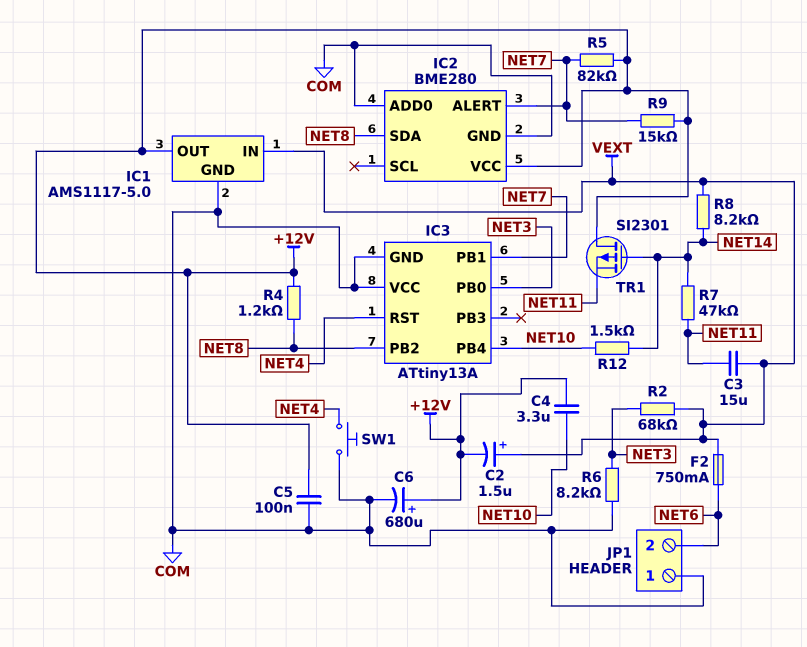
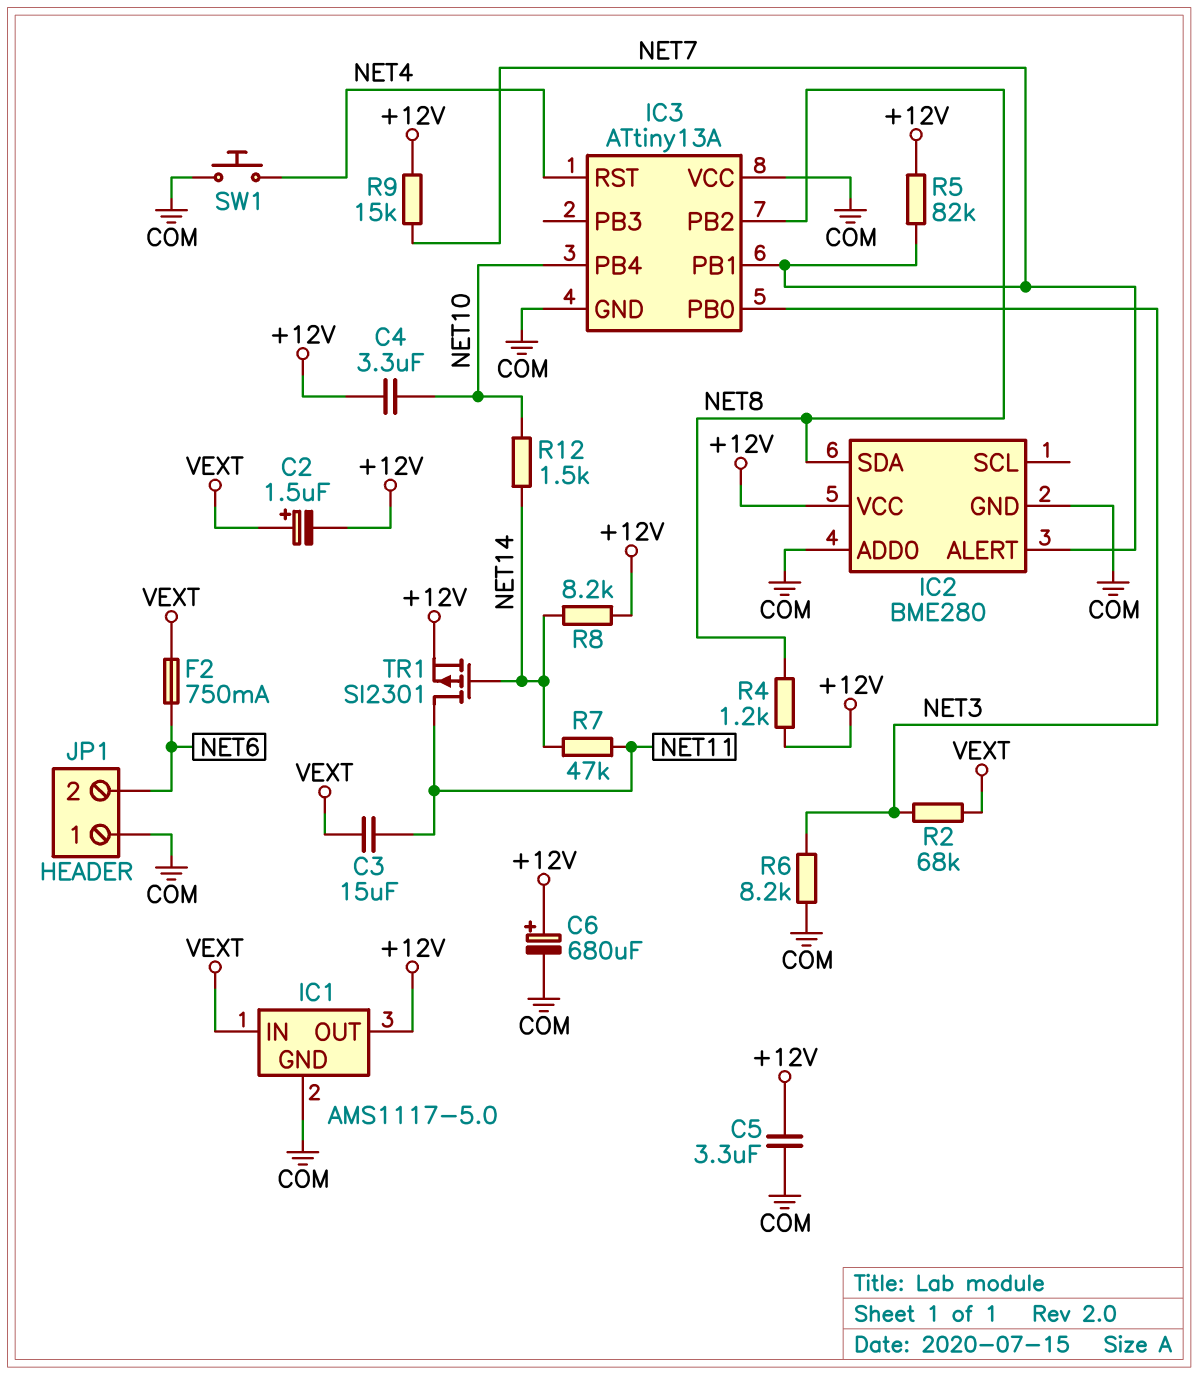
C5: 100nF (+12V, COM) -> 3.3uF (+12V, COM)
R8: 8.2k (NET14, VEXT) -> 8.2k (+12V, NET14)
TR1: PMOS SI2301 (G NET14, D +12V, S NET11) -> PMOS SI2301 (G NET14, D NET11, S +12V)

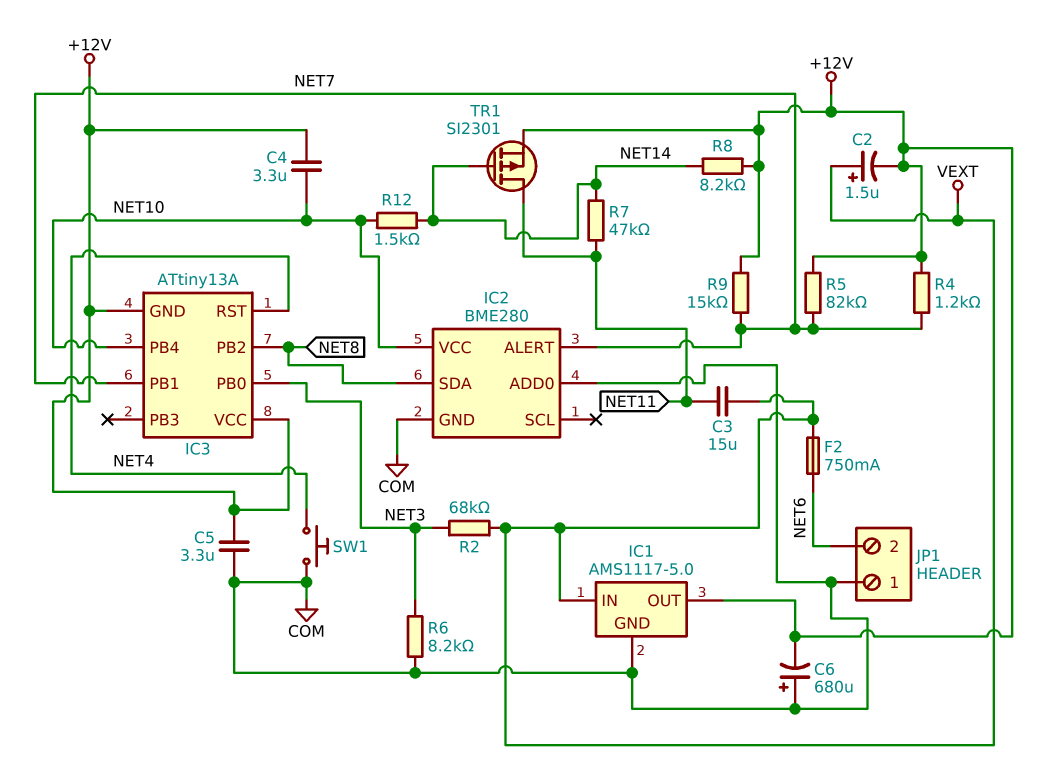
C6: 680uF (plus +12V, minus COM) -> 680uF (plus COM, minus +12V)
IC2 pin VCC: +12V -> NET10
IC3 pin GND: COM -> +12V
IC3 pin VCC: COM -> +12V
R4: 1.2k (+12V, NET8) -> 1.2k (+12V, NET7)

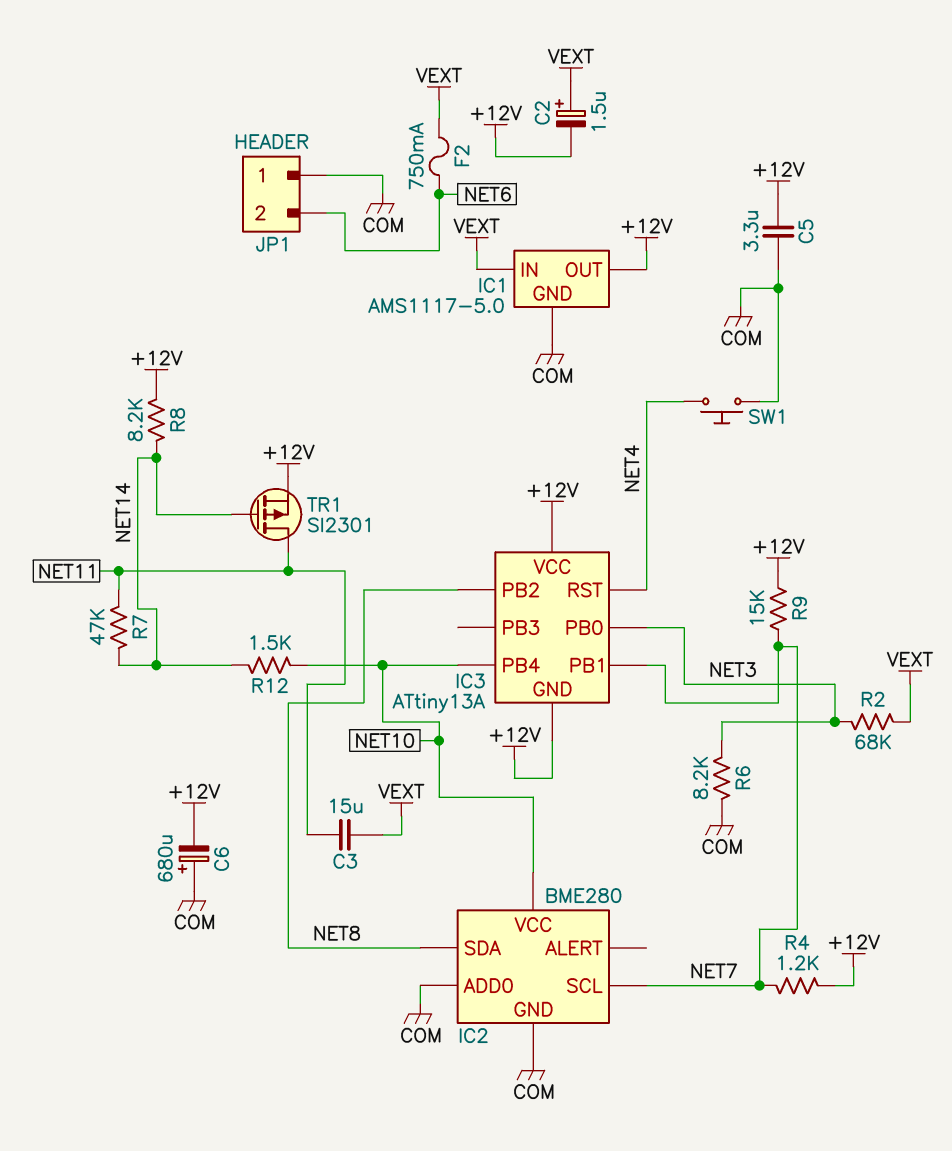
C4: 3.3uF (+12V, NET10) -> none
IC2 pin ALERT: NET7 -> none
IC2 pin SCL: none -> NET7
R5: 82k (+12V, NET7) -> none

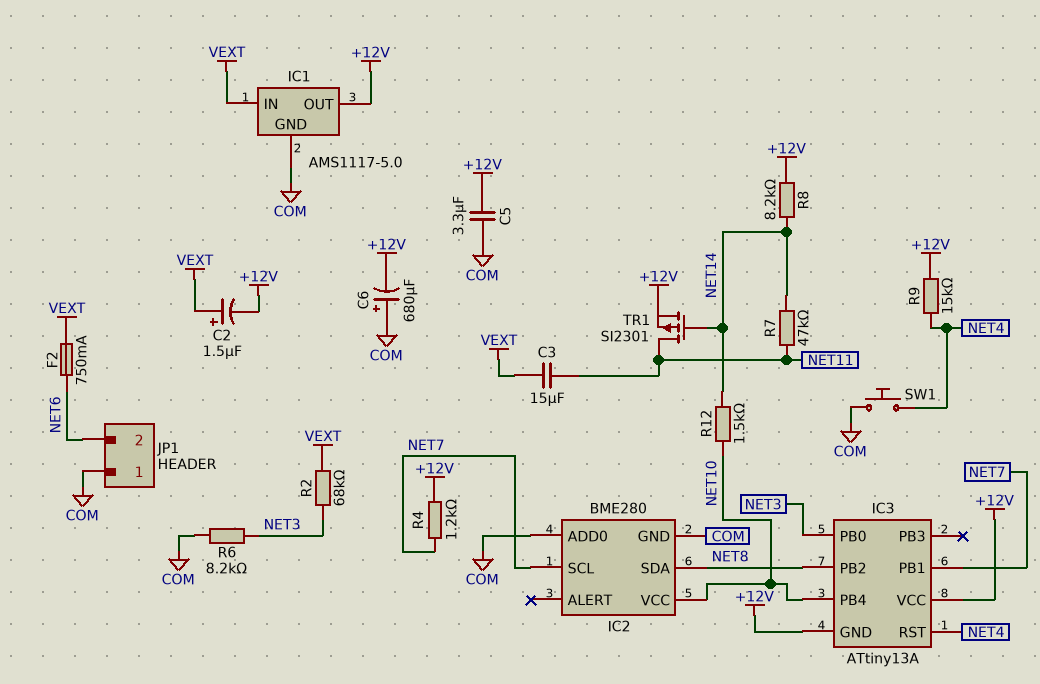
R9: 15k (+12V, NET7) -> 15k (+12V, NET4)

